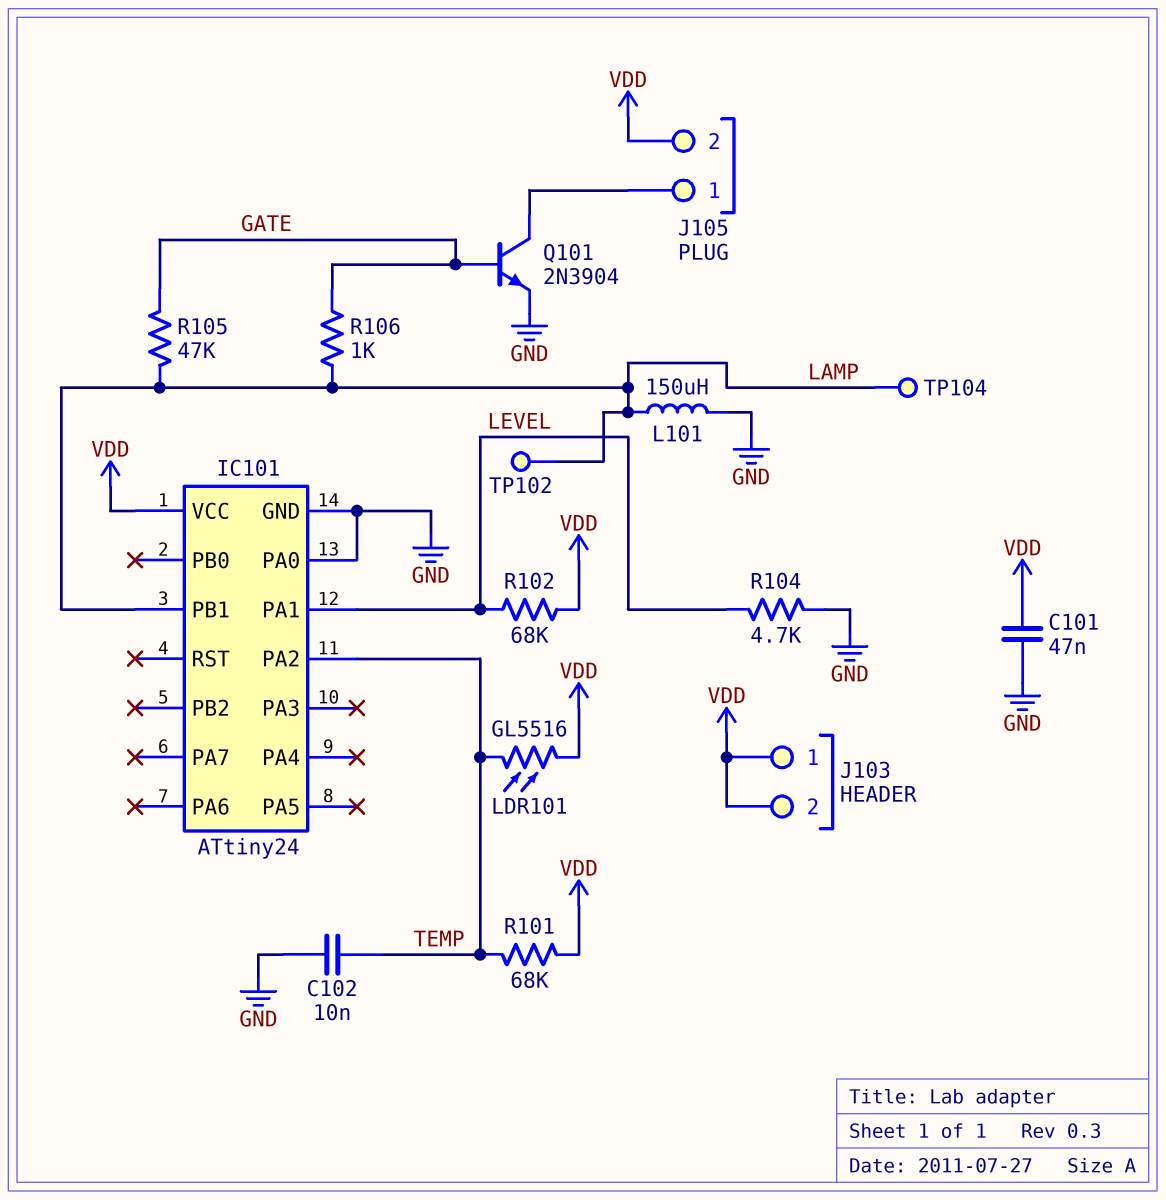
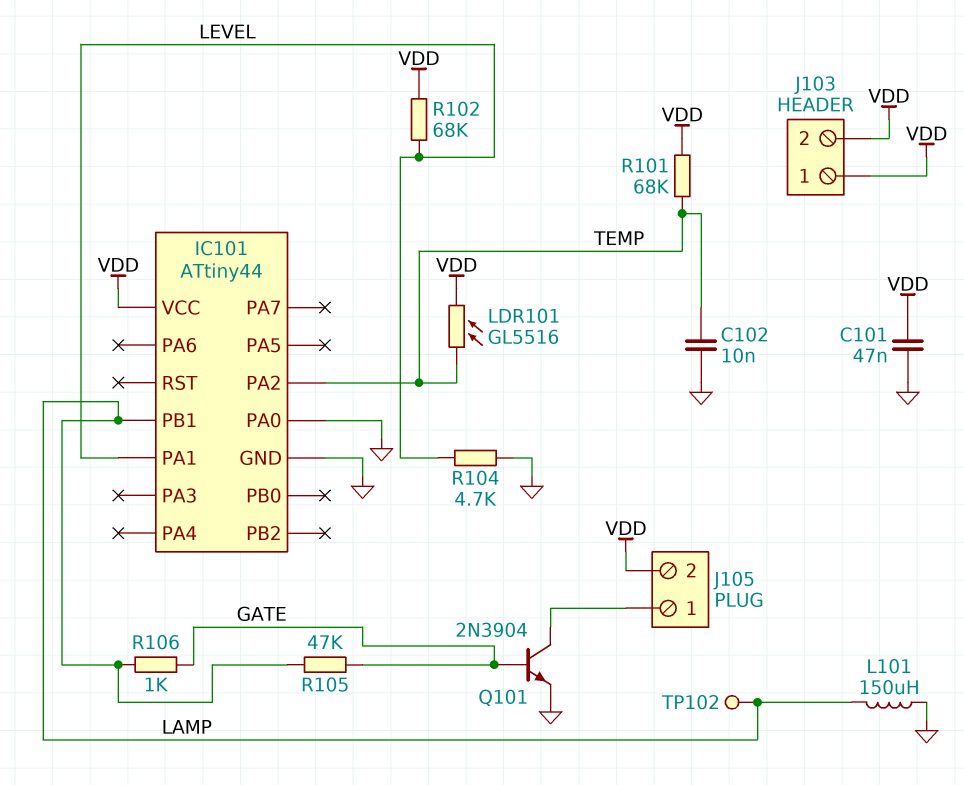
IC101: ATtiny24 -> ATtiny44
TP104: test point (LAMP) -> none

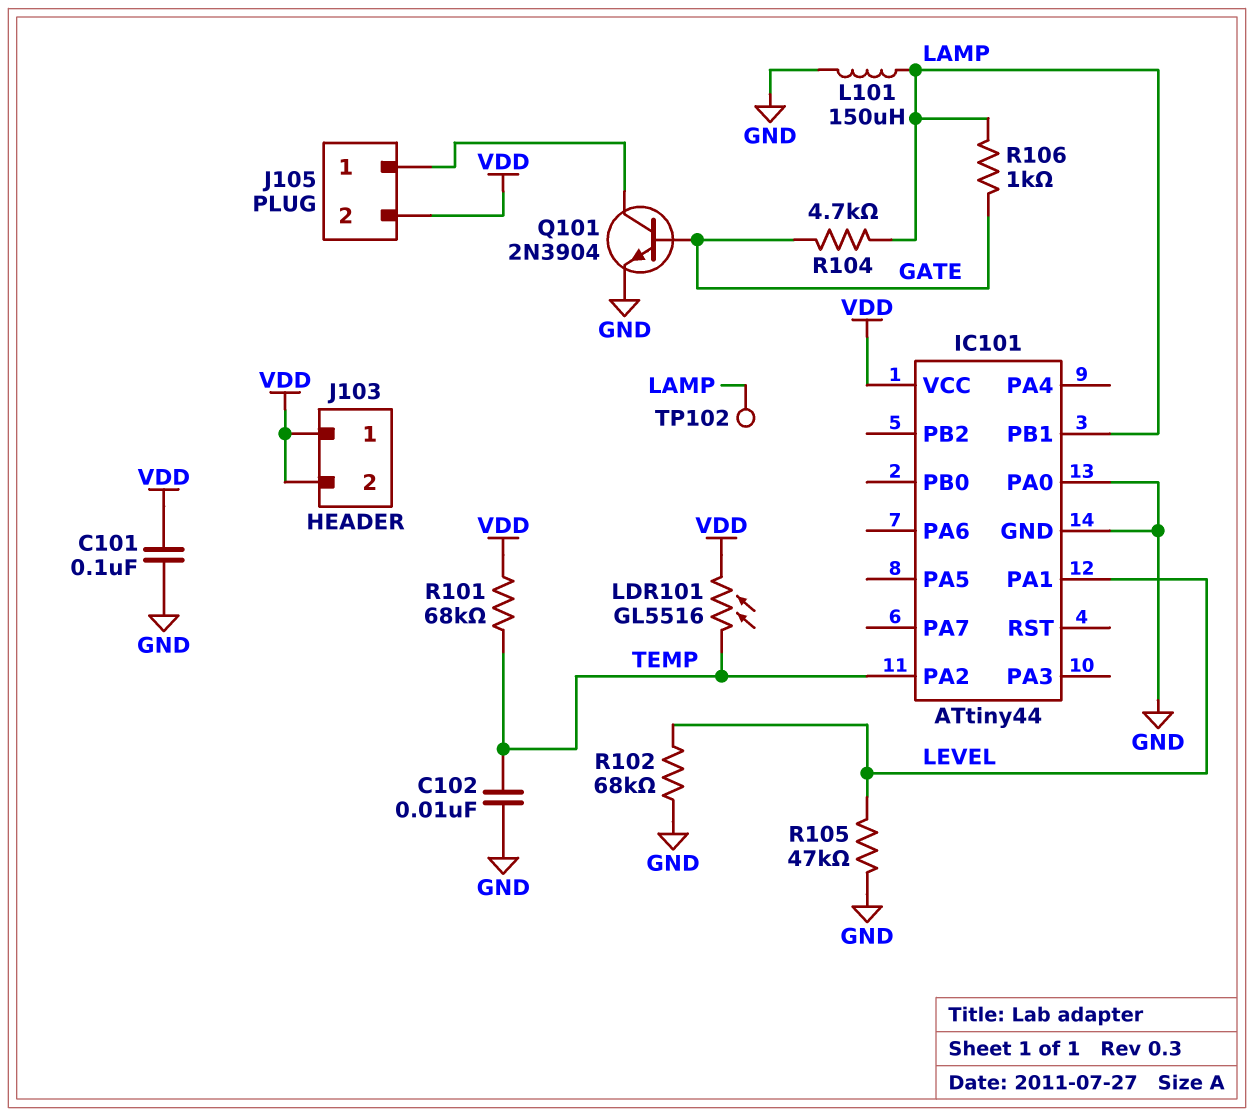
C101: 47nF (GND, VDD) -> 100nF (GND, VDD)
R102: 68k (LEVEL, VDD) -> 68k (GND, LEVEL)
R104: 4.7k (GND, LEVEL) -> 4.7k (GATE, LAMP)
R105: 47k (GATE, LAMP) -> 47k (GND, LEVEL)

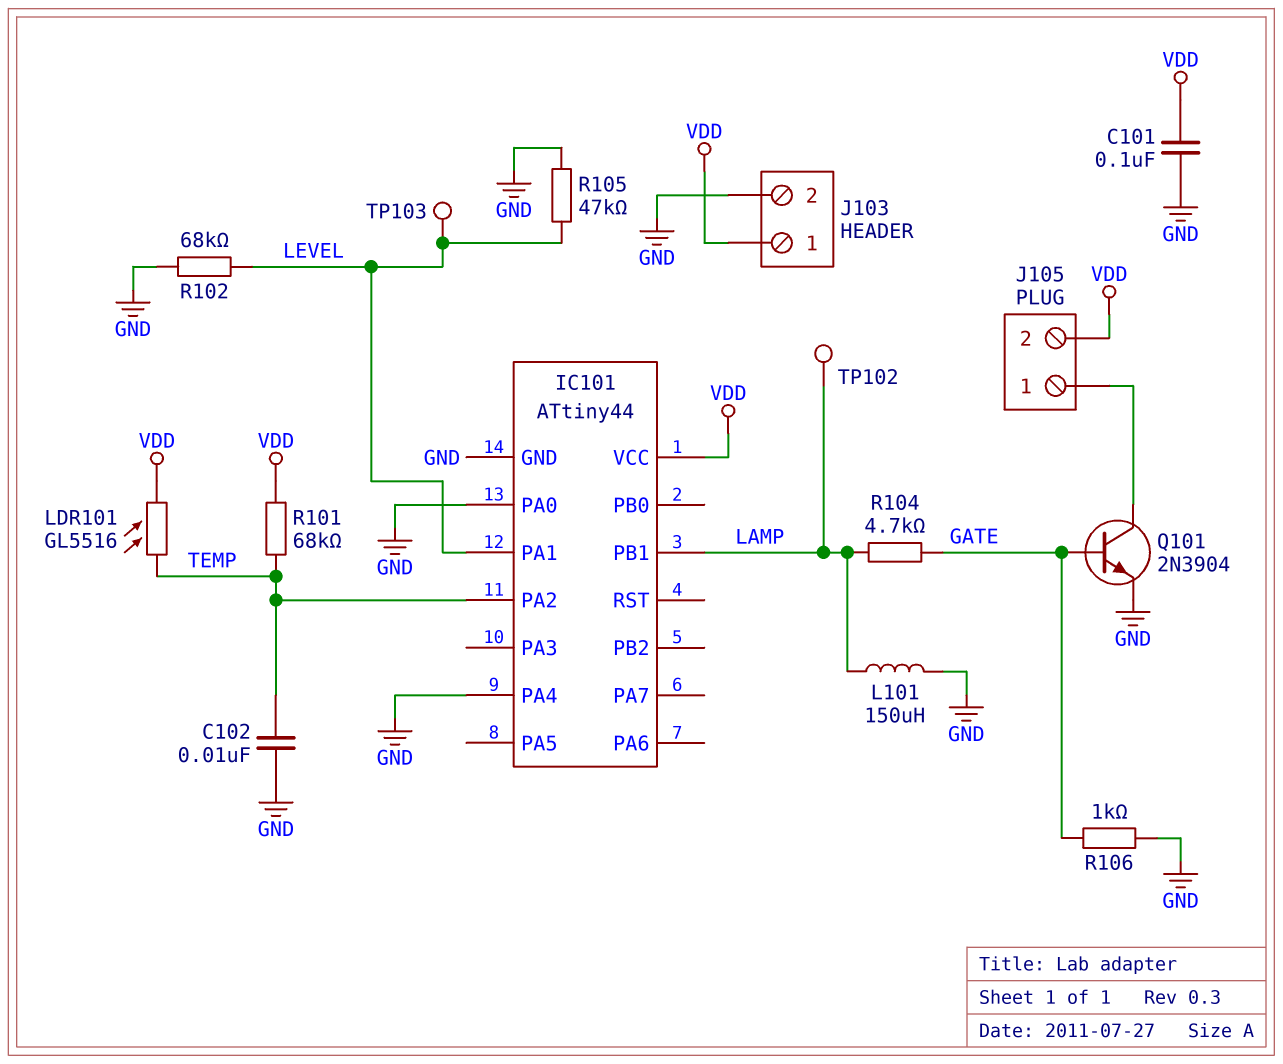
IC101 pin PA4: none -> GND
J103 pin 2: VDD -> GND
R106: 1k (GATE, LAMP) -> 1k (GATE, GND)
TP103: none -> test point (LEVEL)

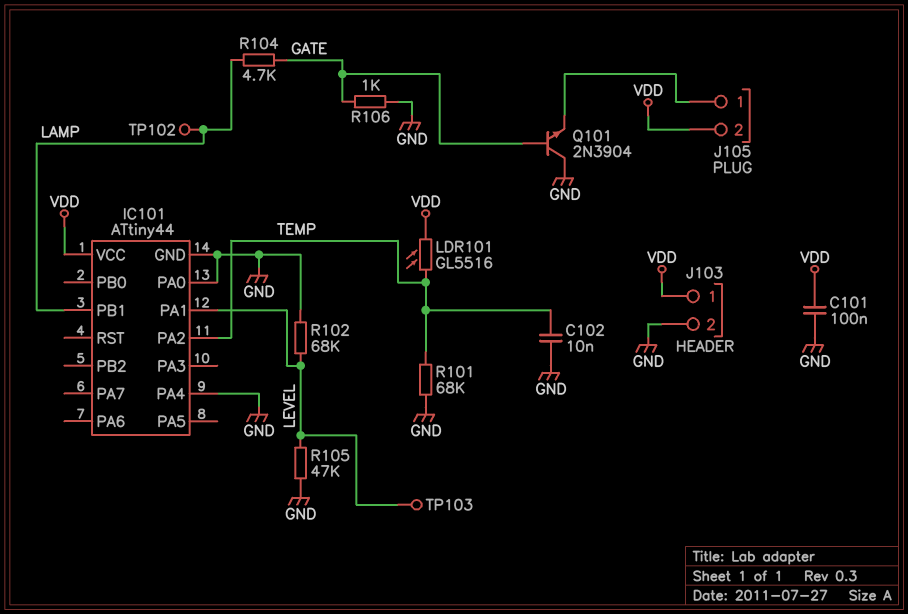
L101: 150uH (GND, LAMP) -> none
Q101: NPN 2N3904 (B GATE, C J105/1, E GND) -> NPN 2N3904 (B GATE, C GND, E J105/1)
R101: 68k (TEMP, VDD) -> 68k (GND, TEMP)

